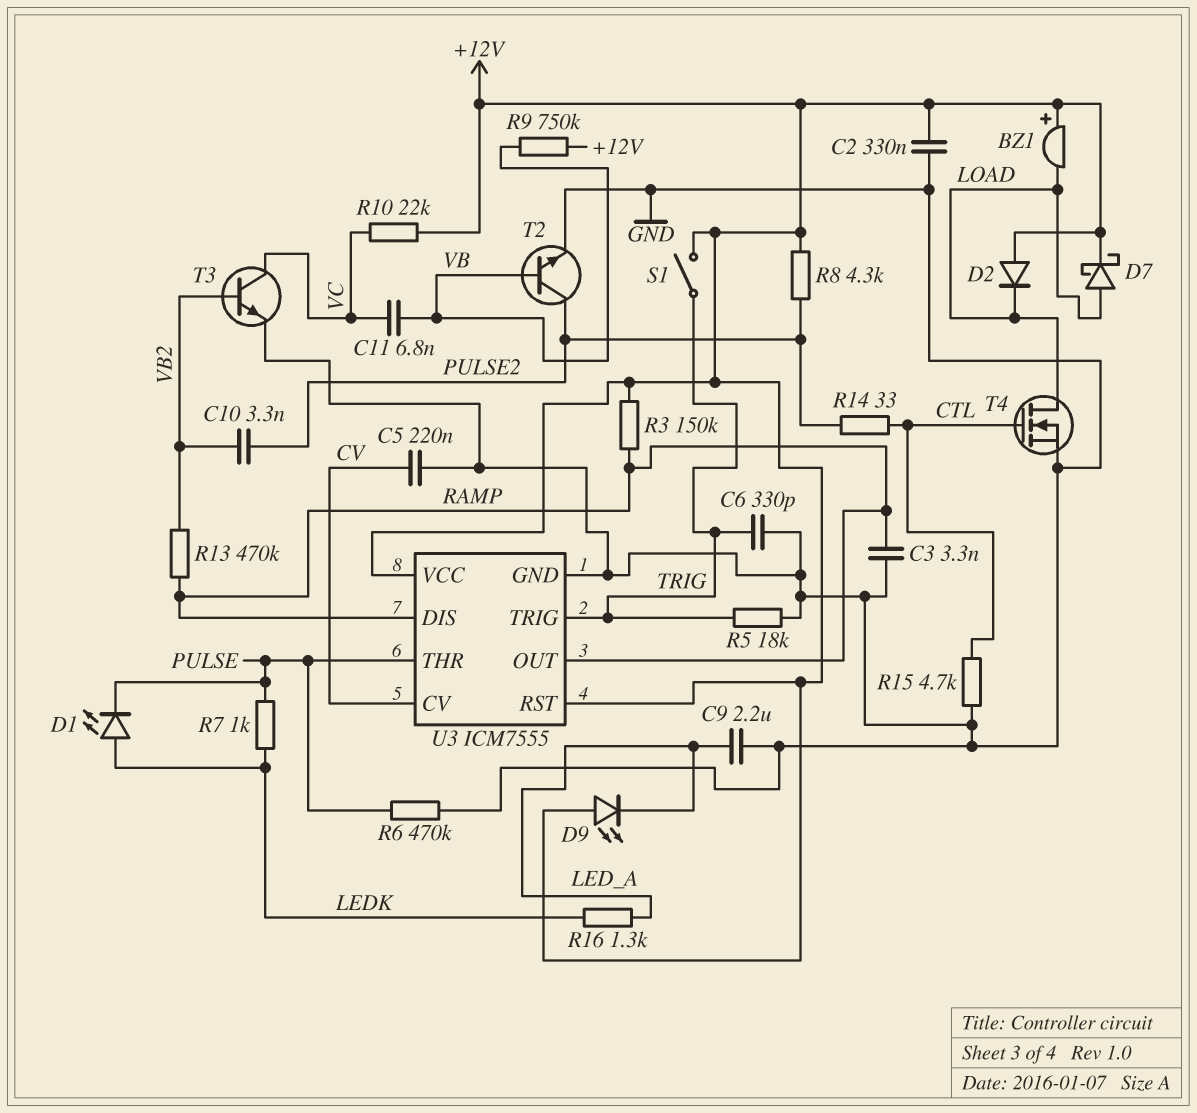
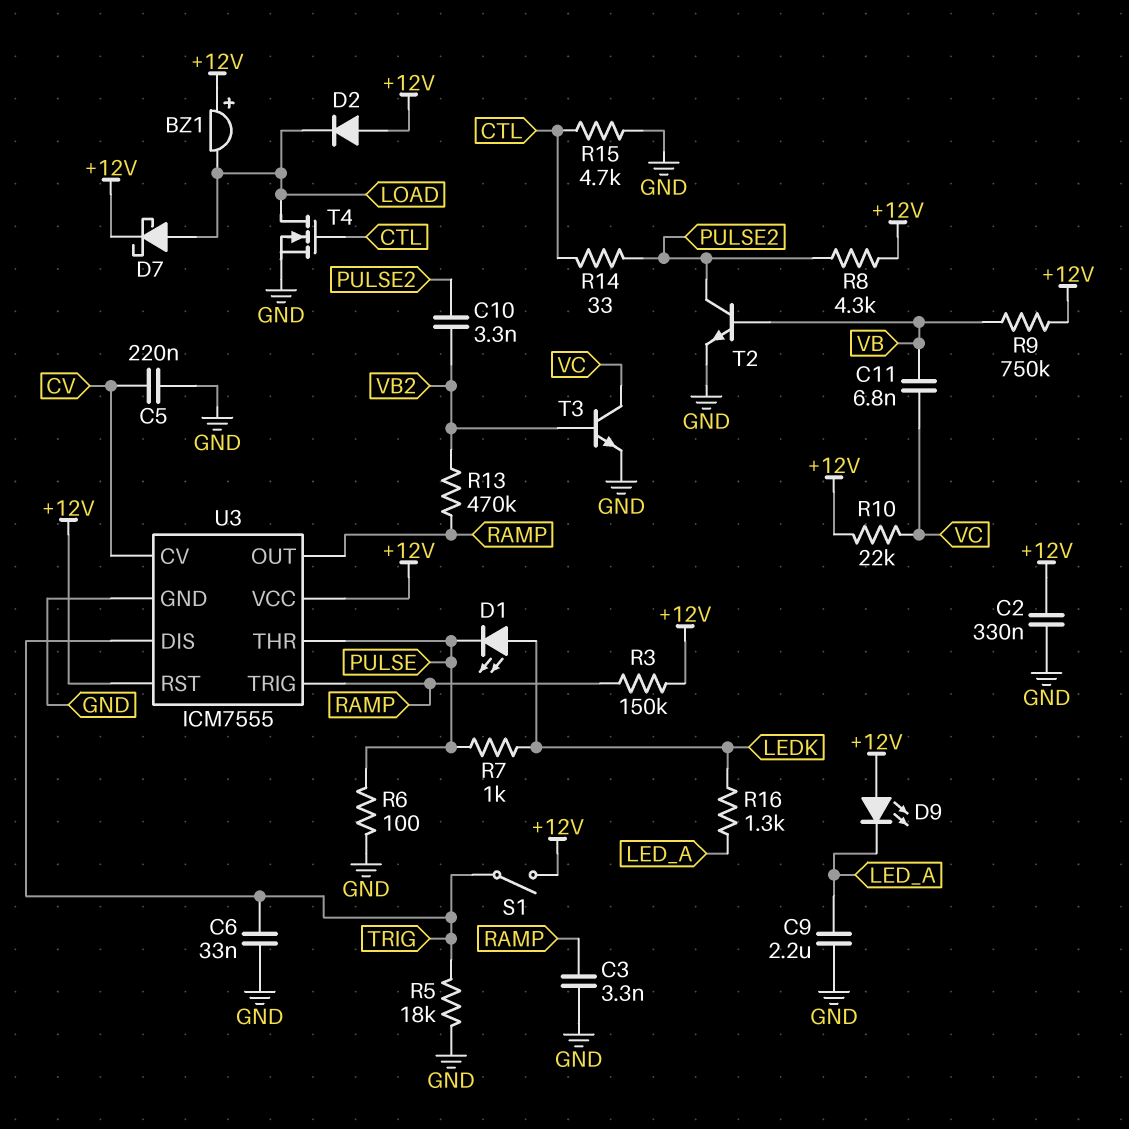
C6: 330pF (GND, TRIG) -> 33nF (GND, TRIG)
R6: 470k (GND, PULSE) -> 100 (GND, PULSE)
U3 pin DIS: RAMP -> TRIG
U3 pin TRIG: TRIG -> RAMP

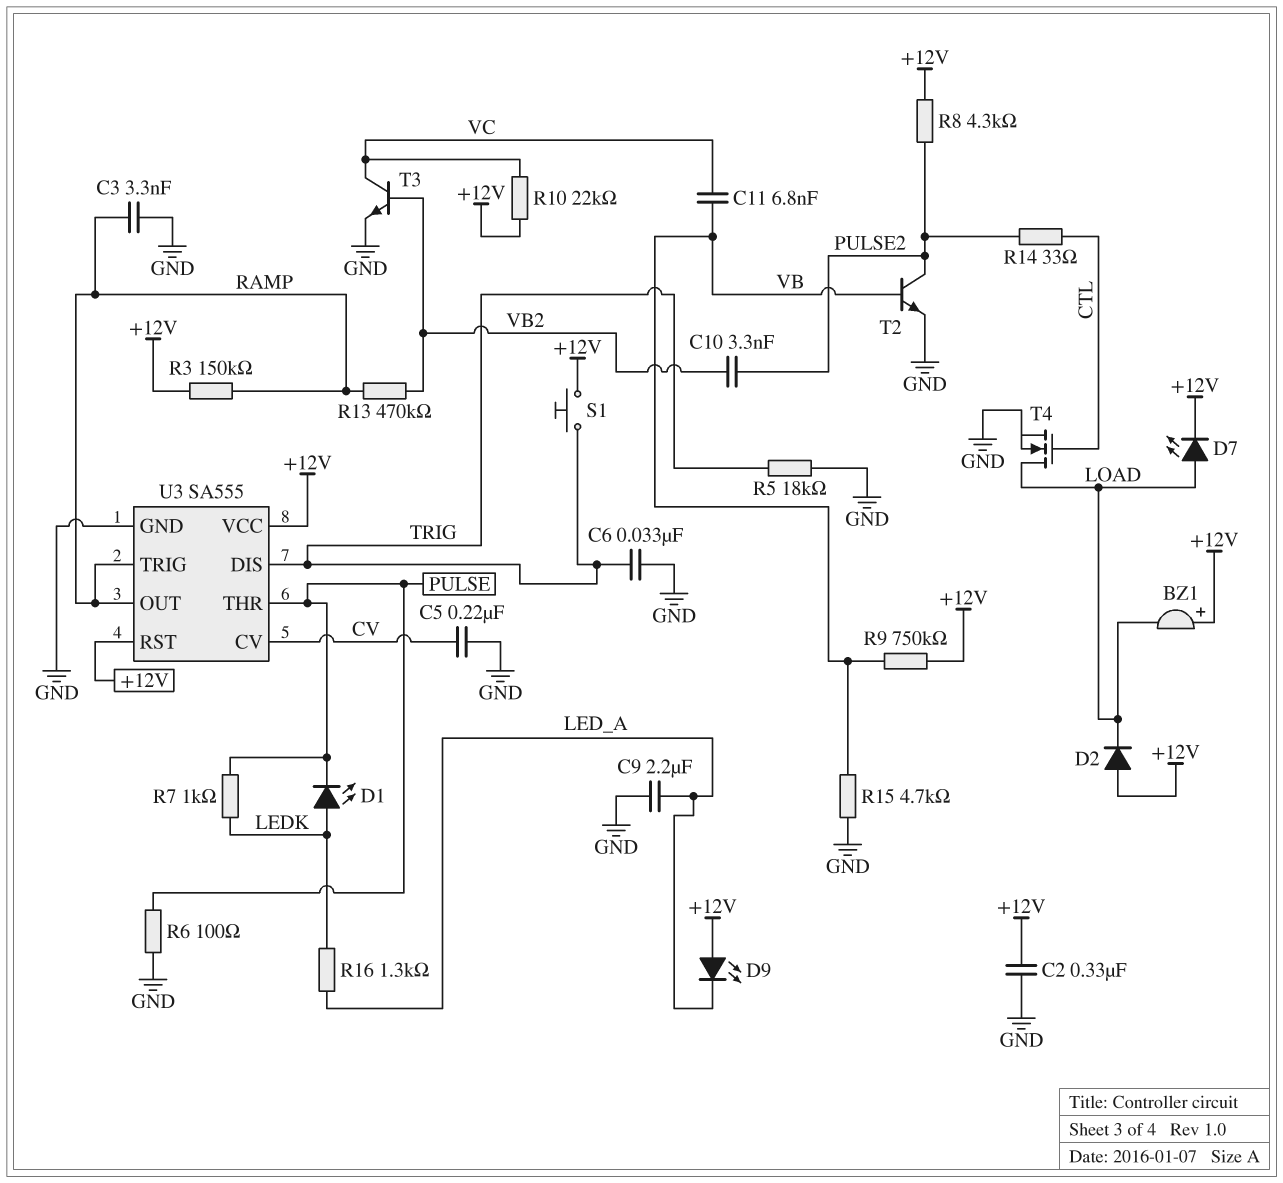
D7: schottky (A LOAD, K +12V) -> LED (A LOAD, K +12V)
R15: 4.7k (CTL, GND) -> 4.7k (GND, VB)
S1: switch (+12V, TRIG) -> button (+12V, TRIG)
U3: ICM7555 -> SA555

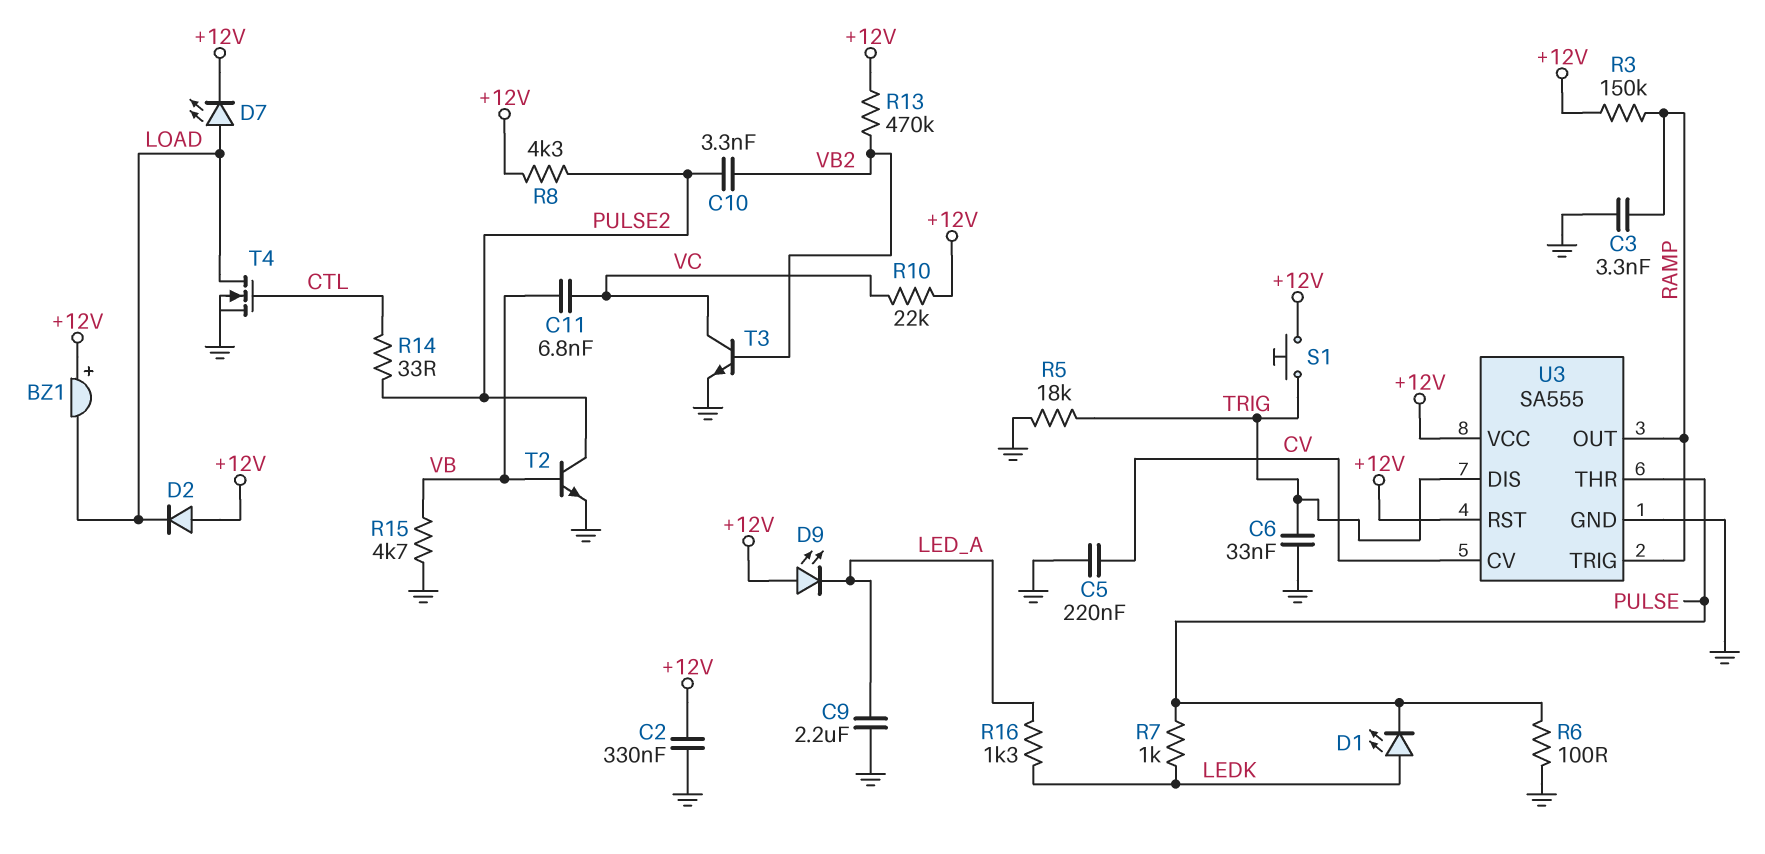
R9: 750k (+12V, VB) -> none
R13: 470k (RAMP, VB2) -> 470k (+12V, VB2)

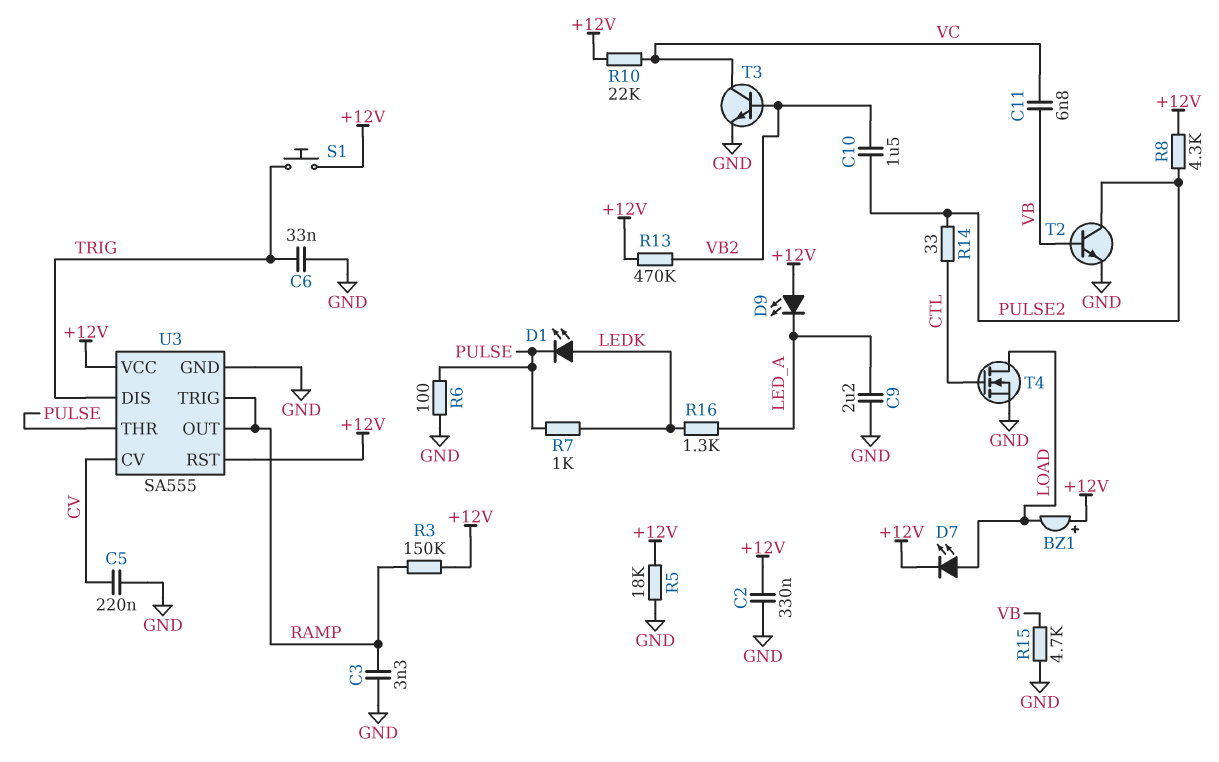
C10: 3.3nF (PULSE2, VB2) -> 1.5uF (PULSE2, VB2)
D2: diode (A +12V, K LOAD) -> none
R5: 18k (GND, TRIG) -> 18k (+12V, GND)

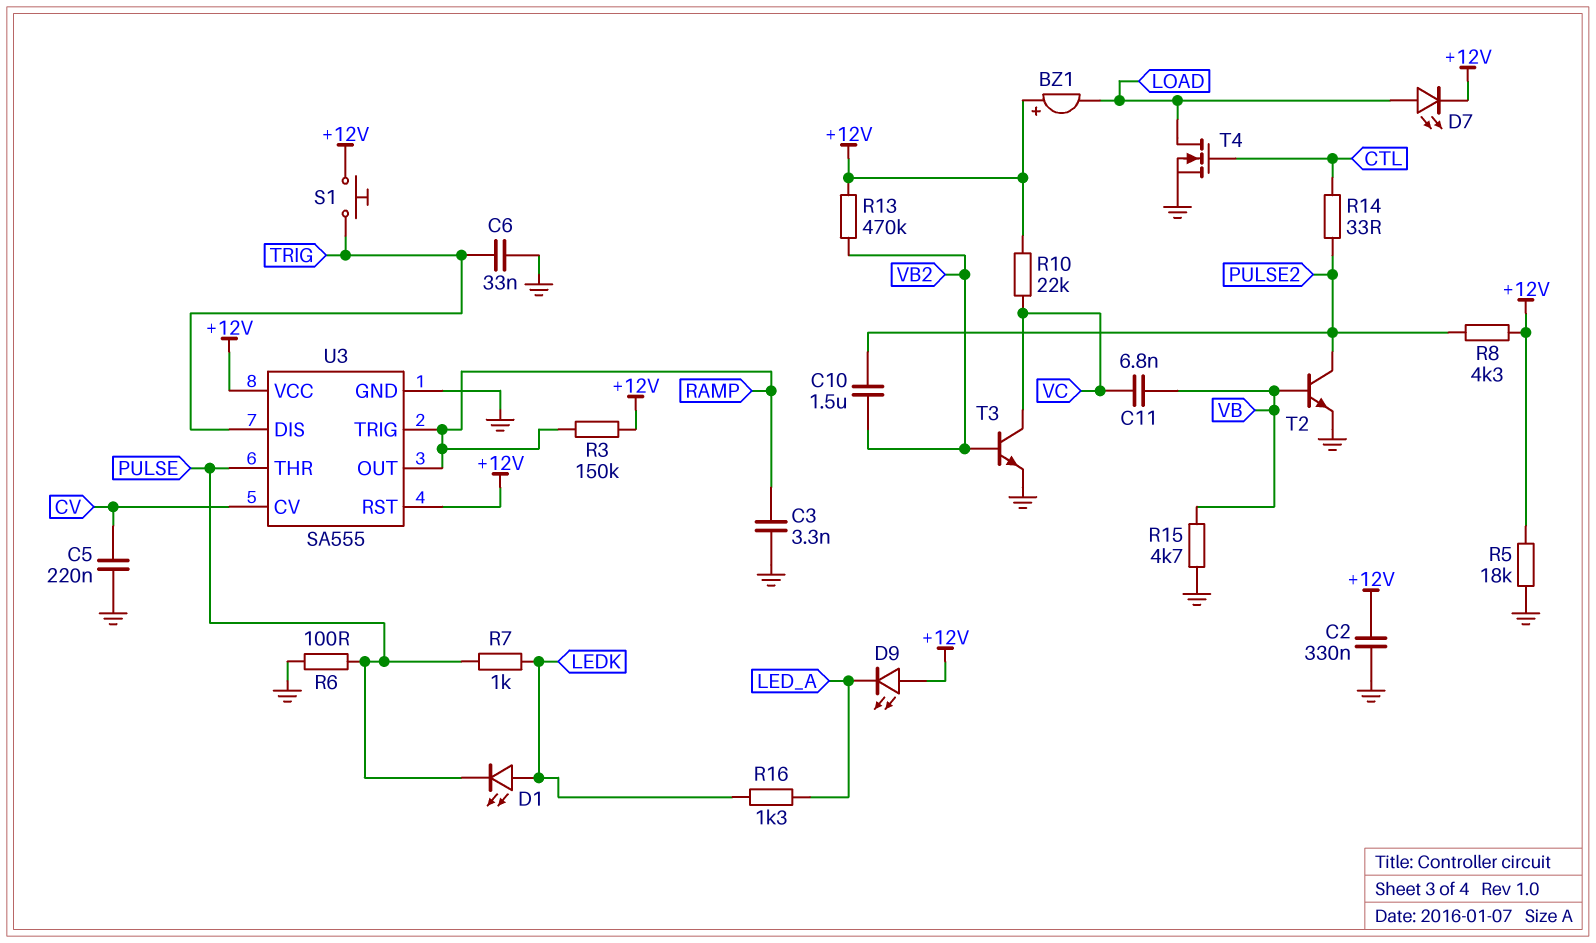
C9: 2.2uF (GND, LED_A) -> none

